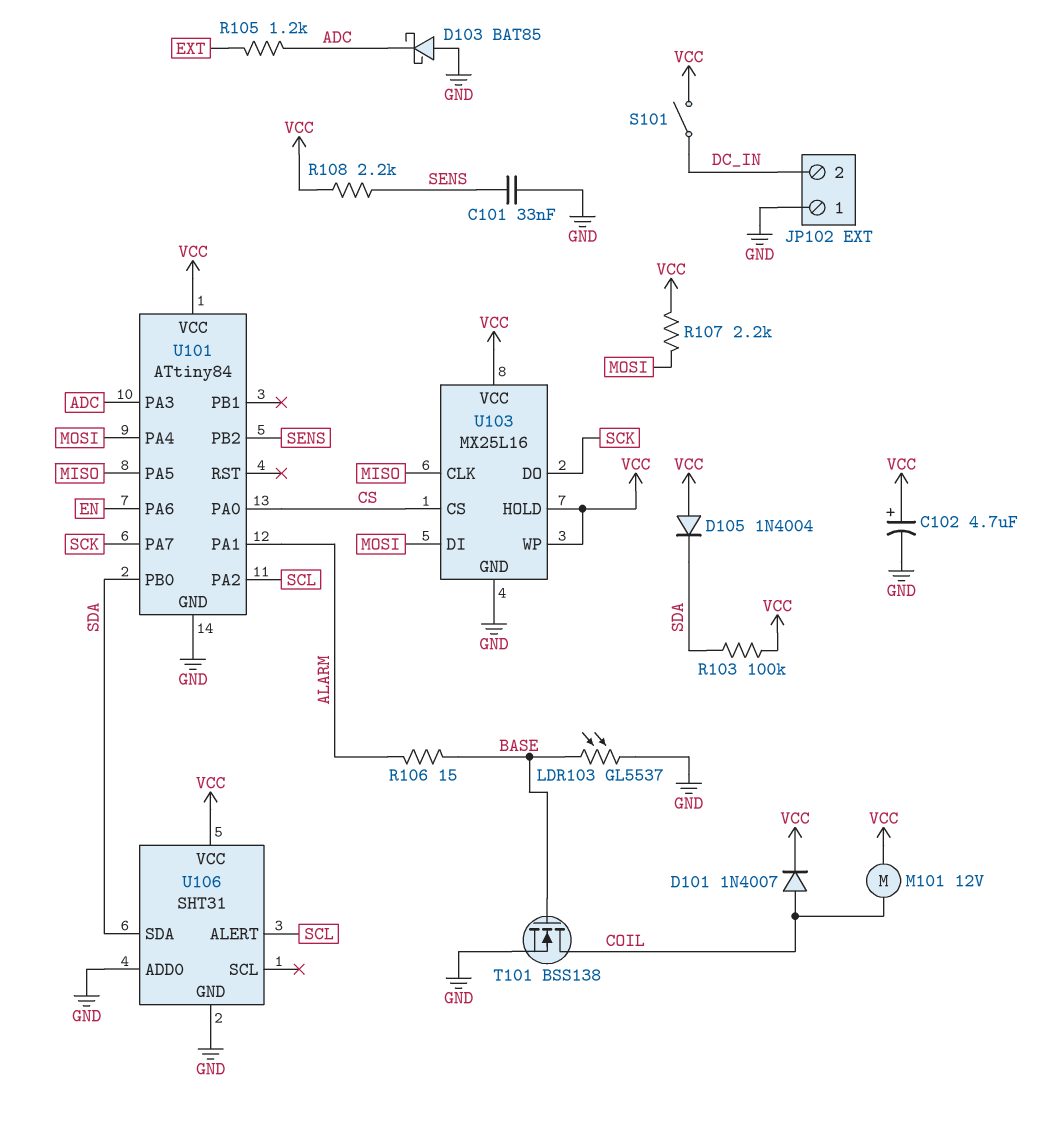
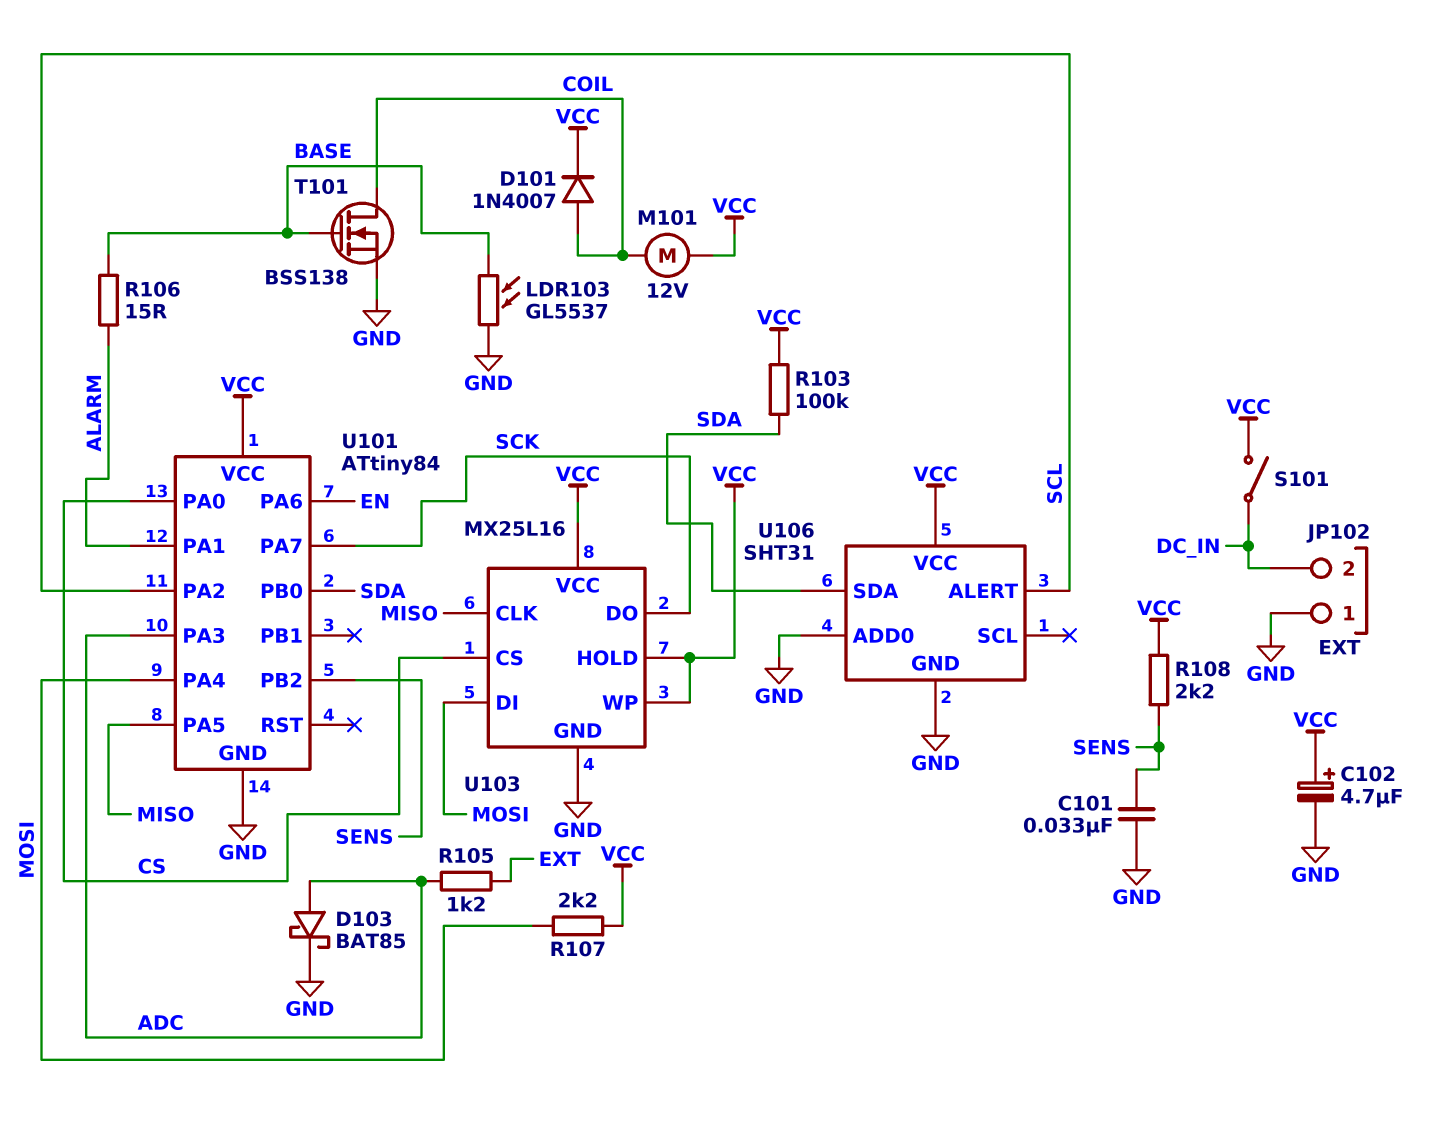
D103: schottky BAT85 (A GND, K ADC) -> schottky BAT85 (A ADC, K GND)
D105: diode 1N4004 (A VCC, K SDA) -> none

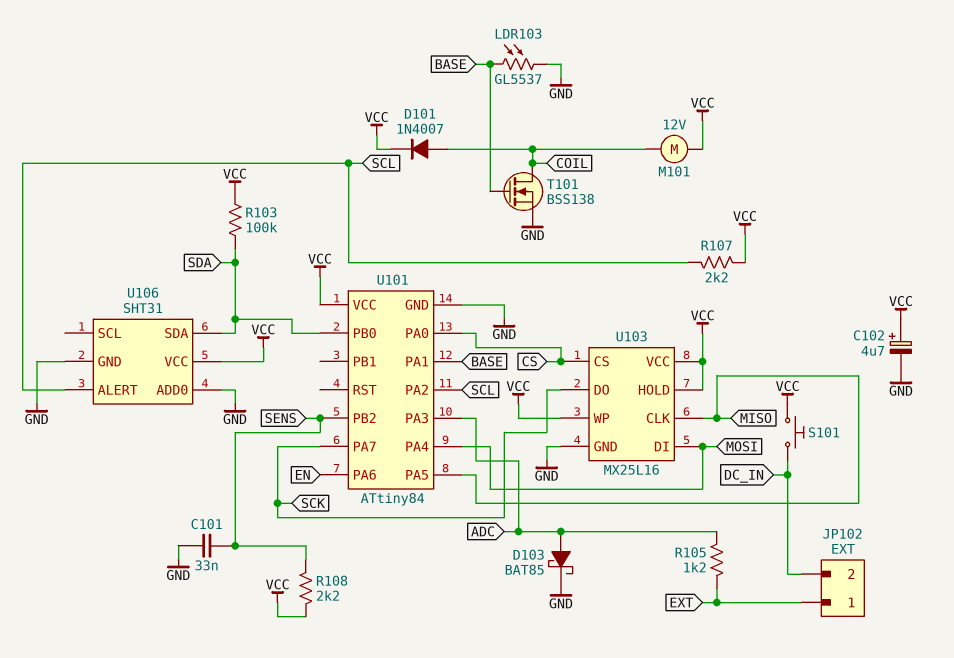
JP102 pin 1: GND -> EXT
R106: 15 (ALARM, BASE) -> none
R107: 2.2k (MOSI, VCC) -> 2.2k (SCL, VCC)
S101: switch (DC_IN, VCC) -> button (DC_IN, VCC)
U101 pin PA1: ALARM -> BASE

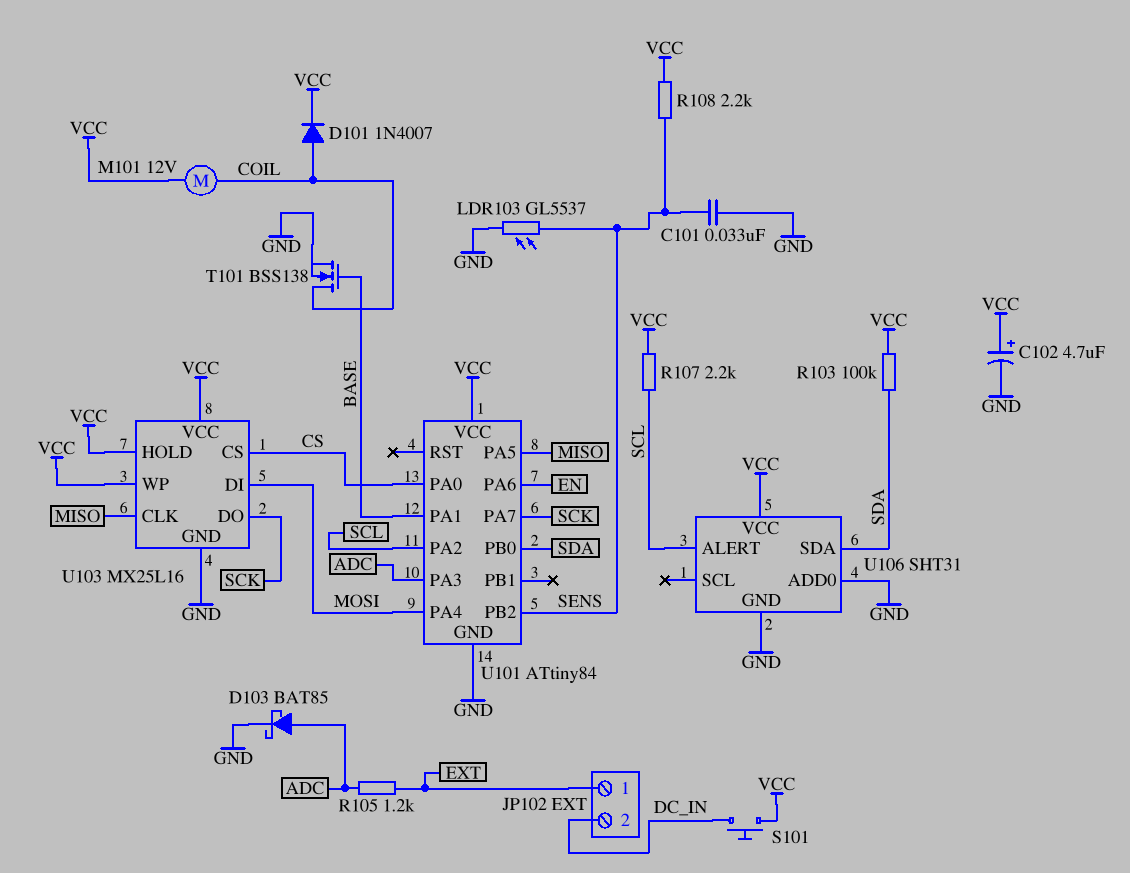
LDR103: GL5537 (BASE, GND) -> GL5537 (GND, SENS)

